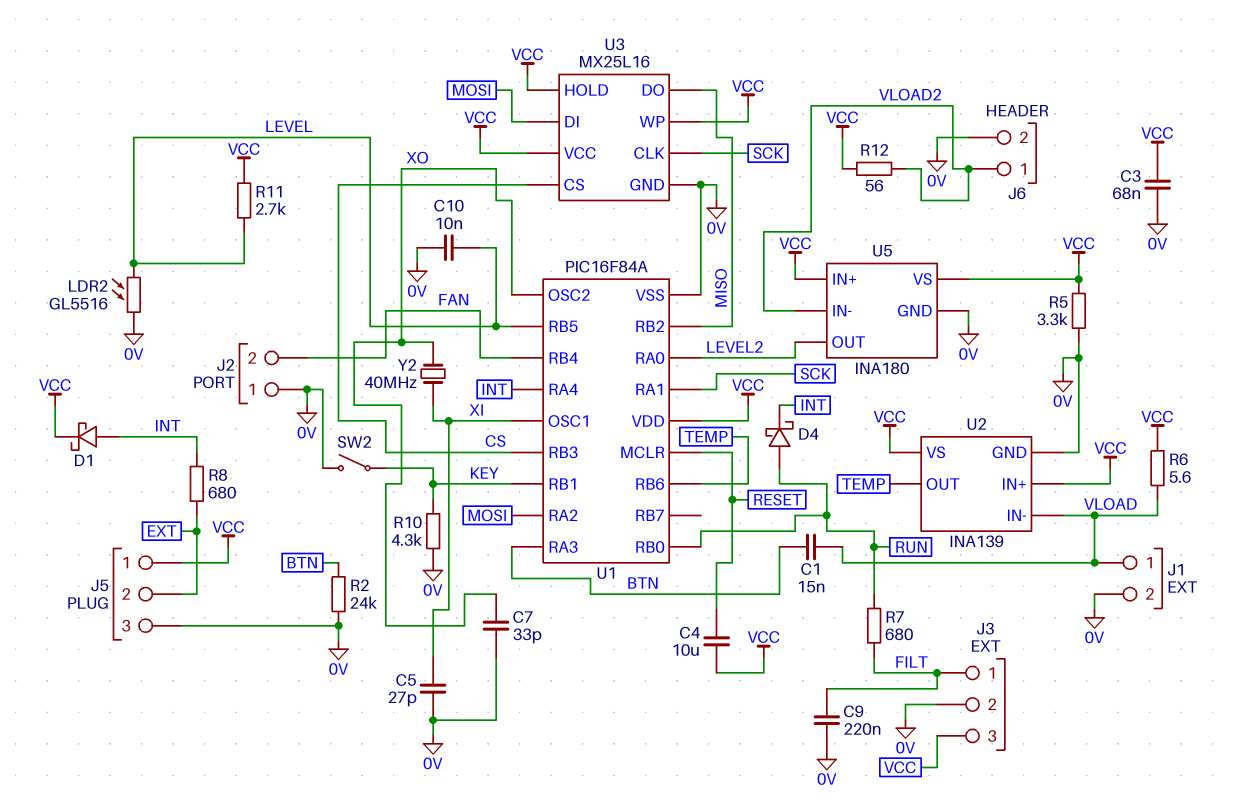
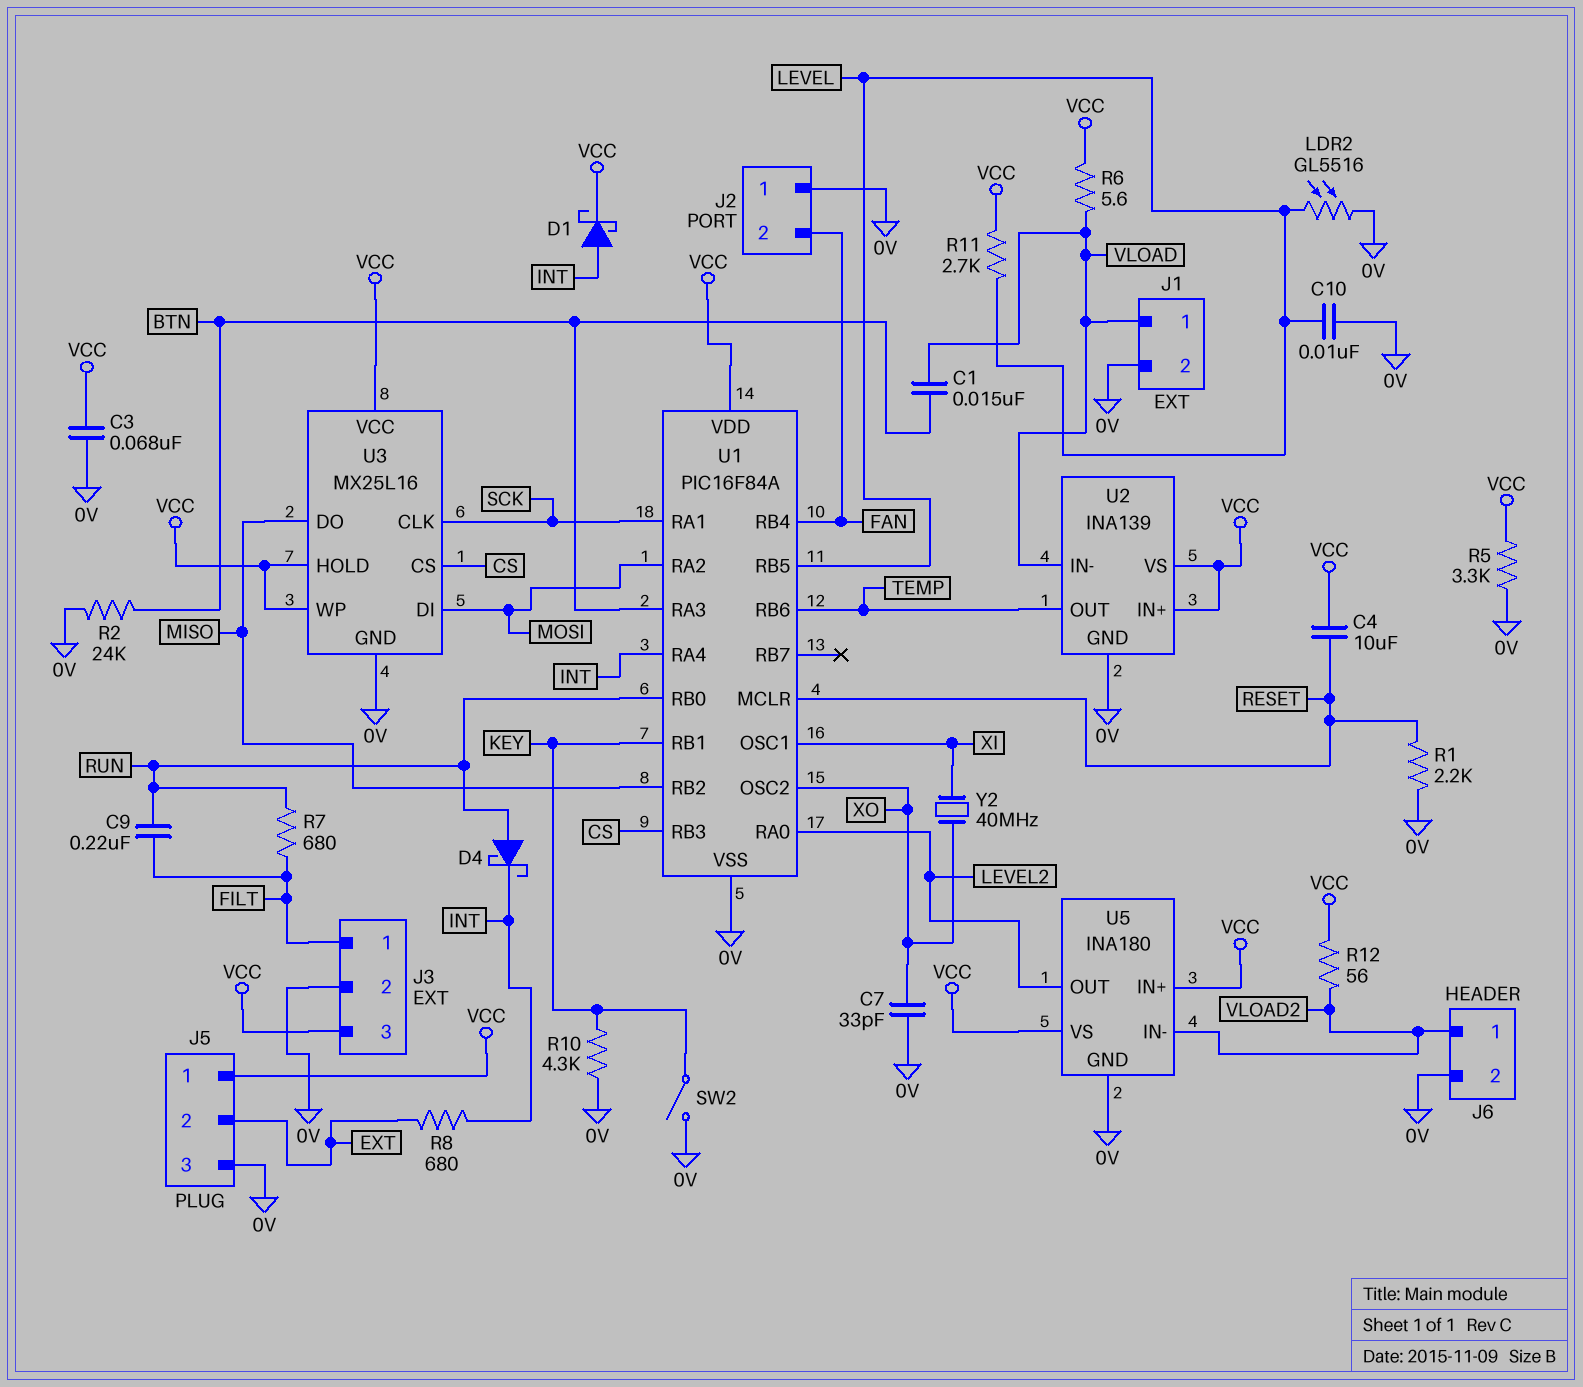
C5: 27pF (0V, XI) -> none
C9: 220nF (0V, FILT) -> 220nF (FILT, RUN)
R1: none -> 2.2k (0V, RESET)

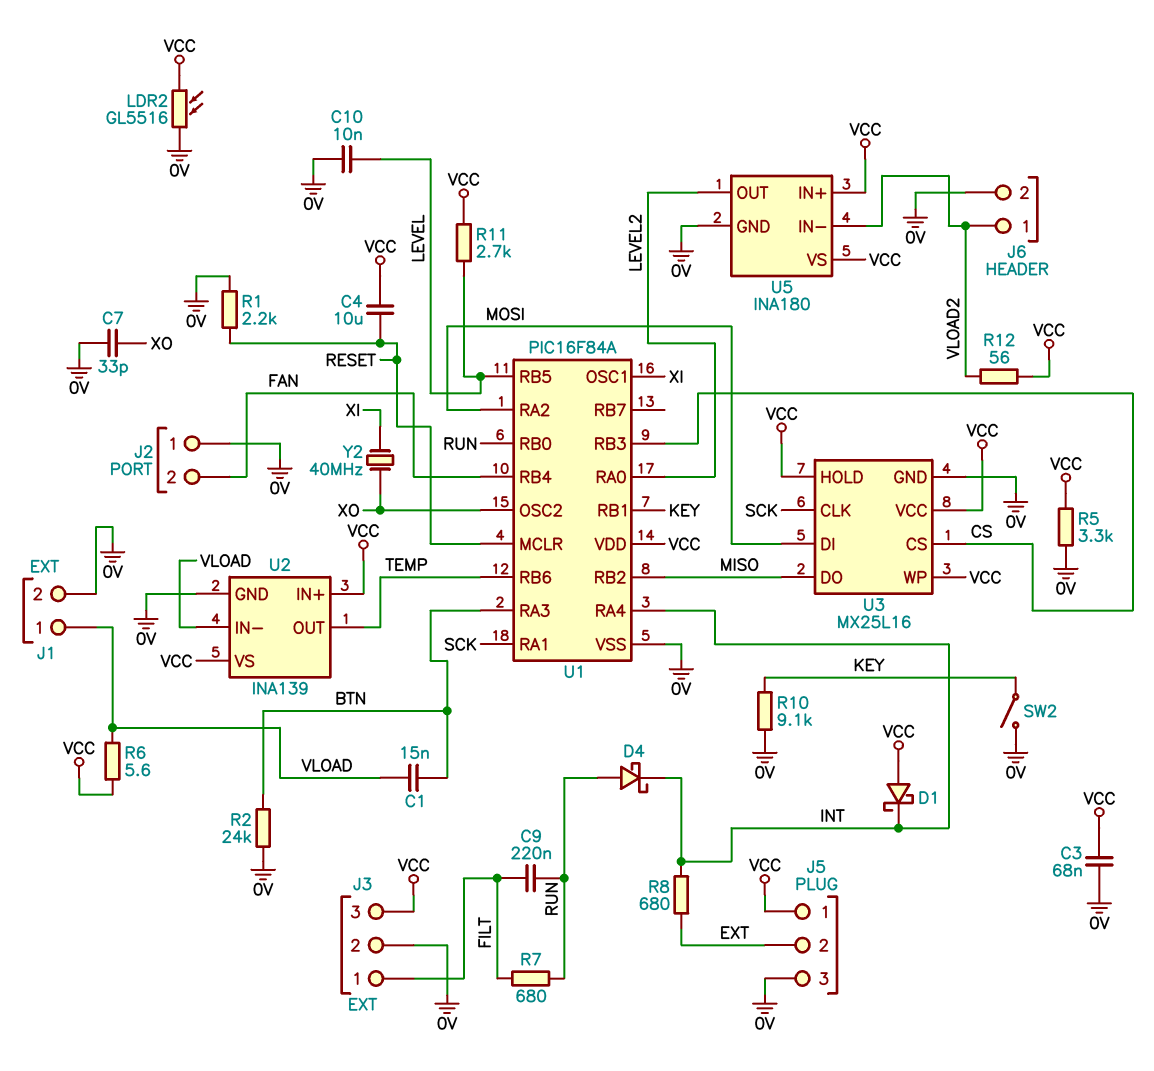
D1: schottky (A INT, K VCC) -> schottky (A VCC, K INT)
LDR2: GL5516 (0V, LEVEL) -> GL5516 (0V, VCC)
R10: 4.3k (0V, KEY) -> 9.1k (0V, KEY)

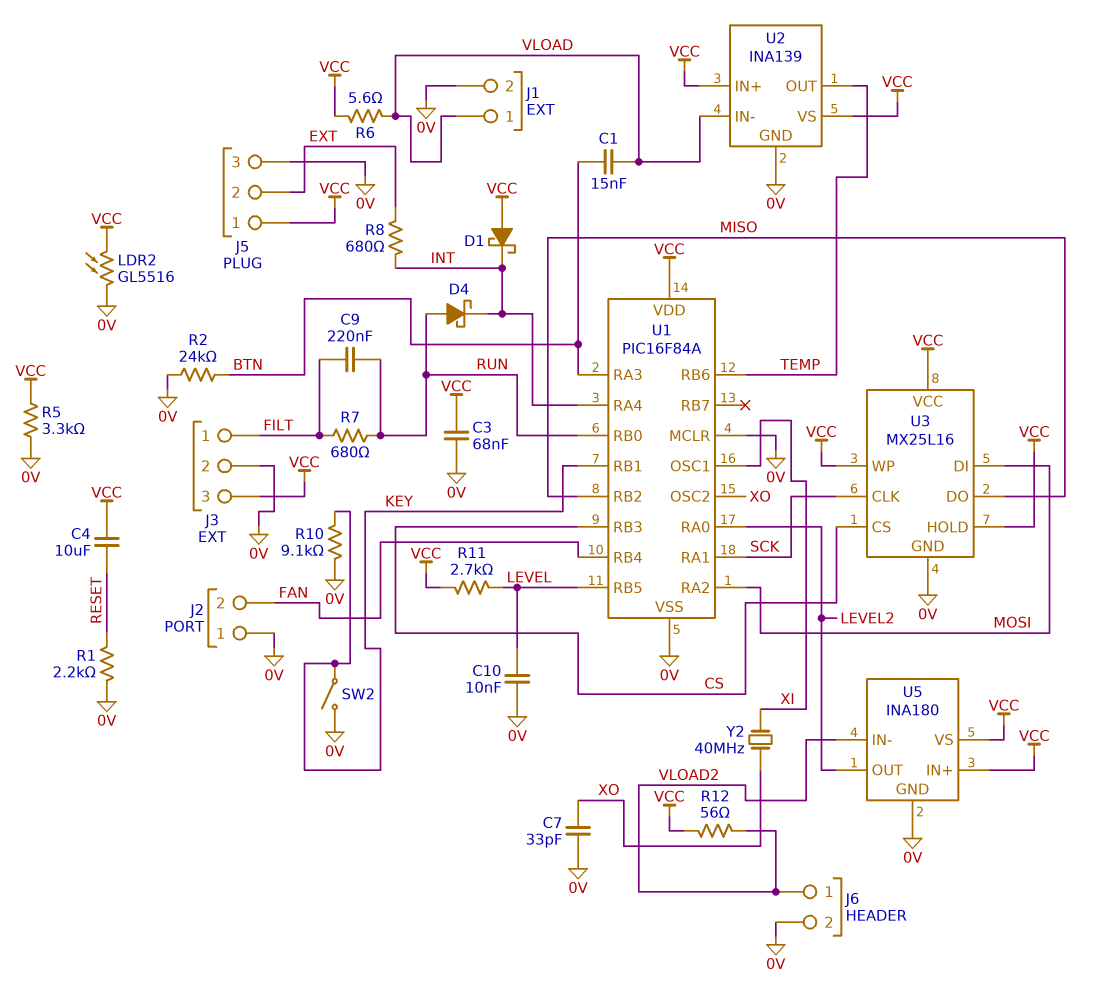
U1 pin MCLR: RESET -> 0V

